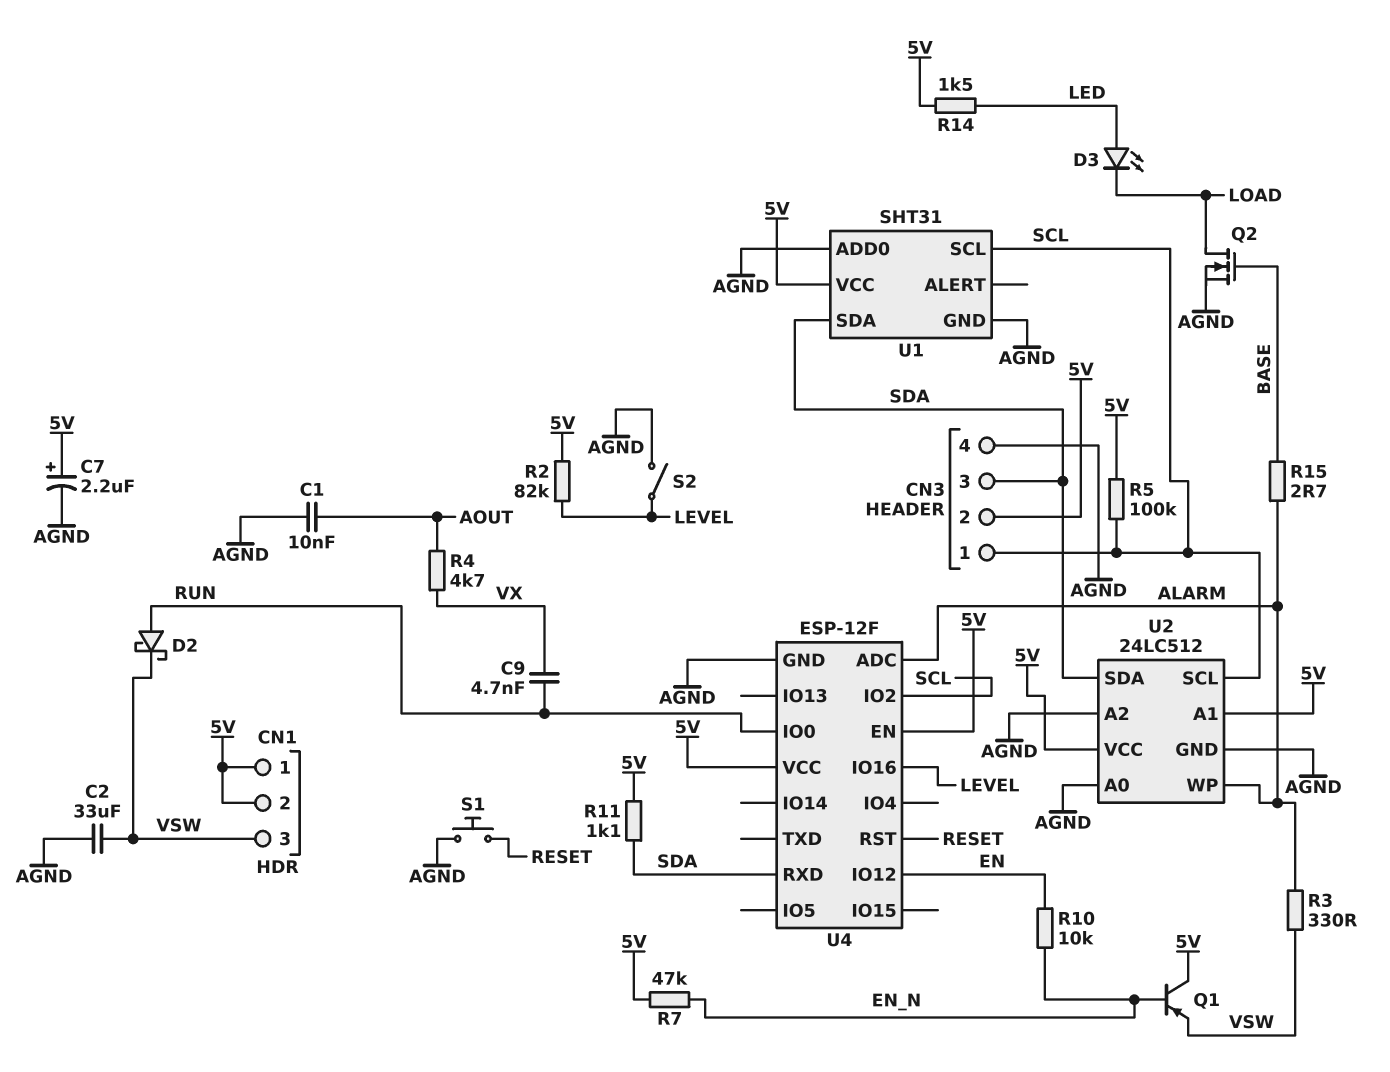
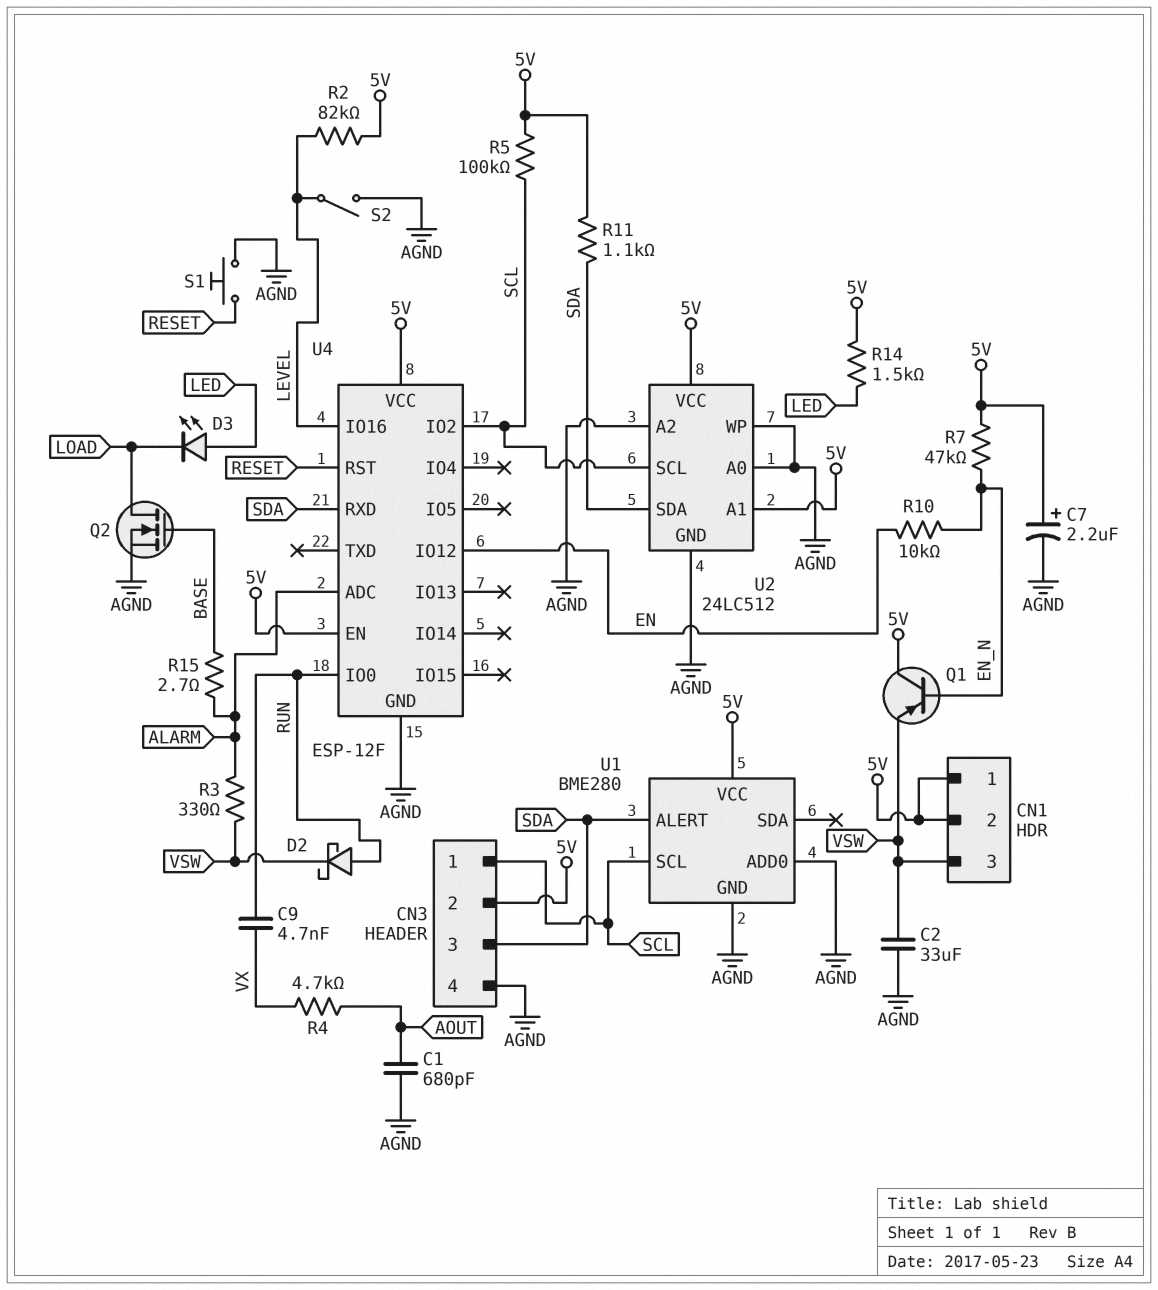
C1: 10nF (AGND, AOUT) -> 680pF (AGND, AOUT)
U1: SHT31 -> BME280
U1 pin ALERT: none -> SDA
U1 pin SDA: SDA -> none
U2 pin WP: ALARM -> AGND

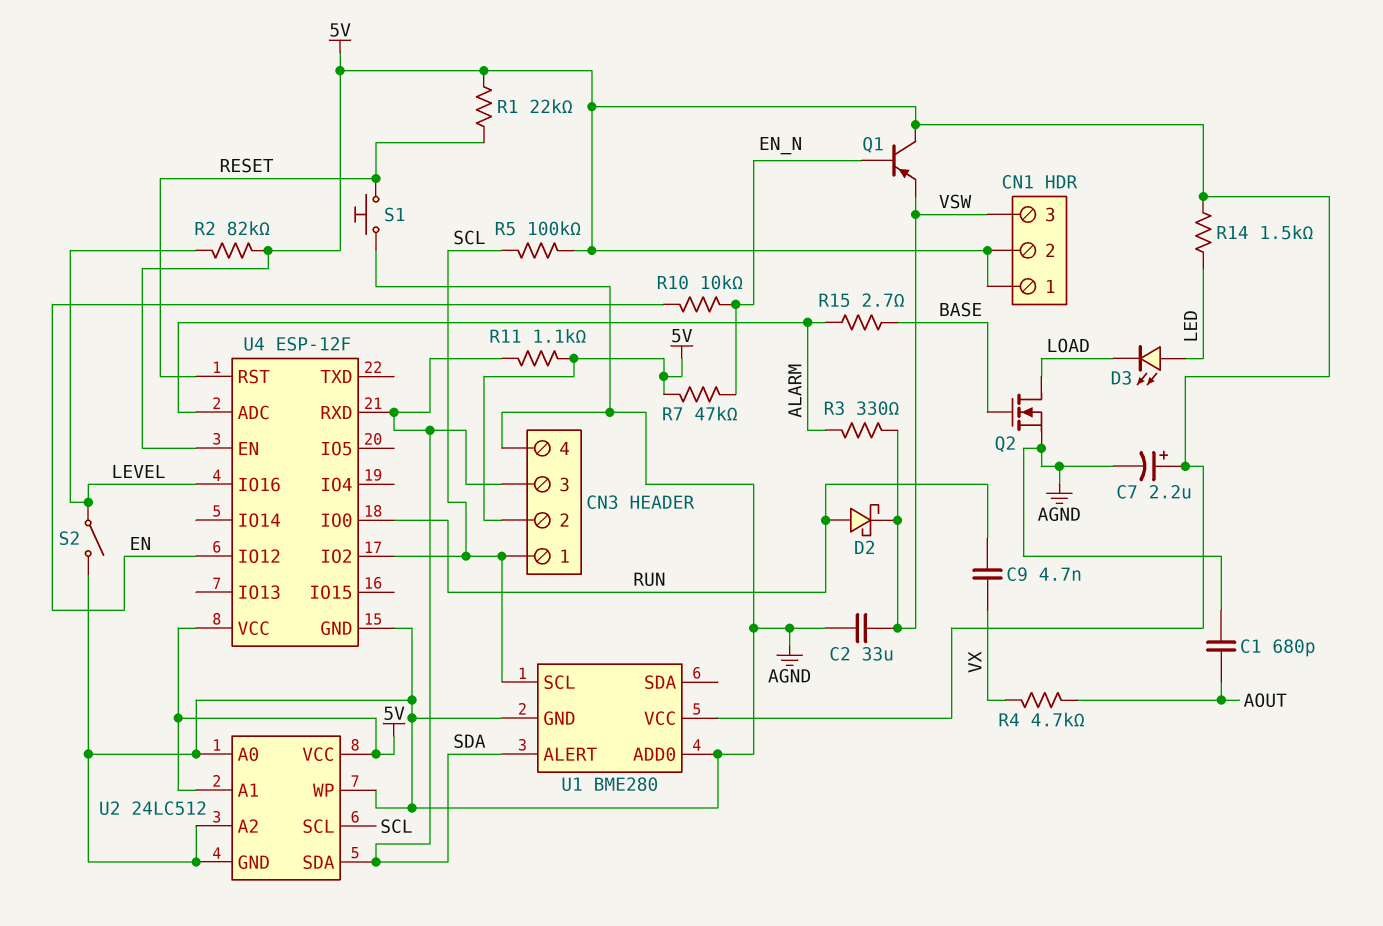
R1: none -> 22k (5V, RESET)

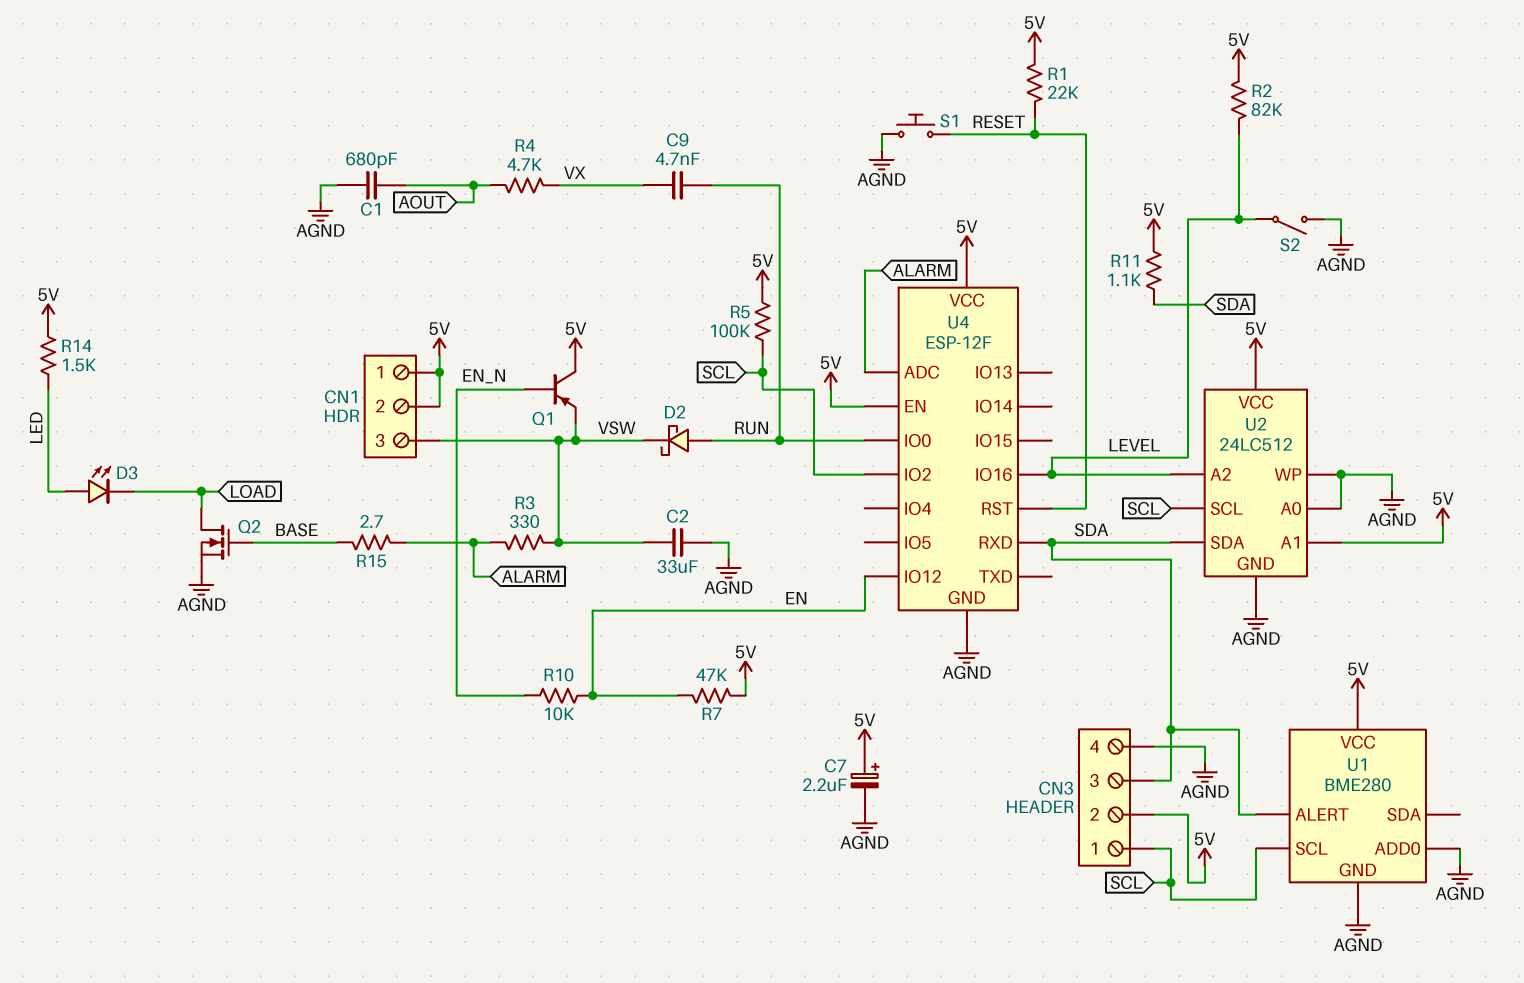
R7: 47k (5V, EN_N) -> 47k (5V, EN)
U2 pin A2: AGND -> LEVEL

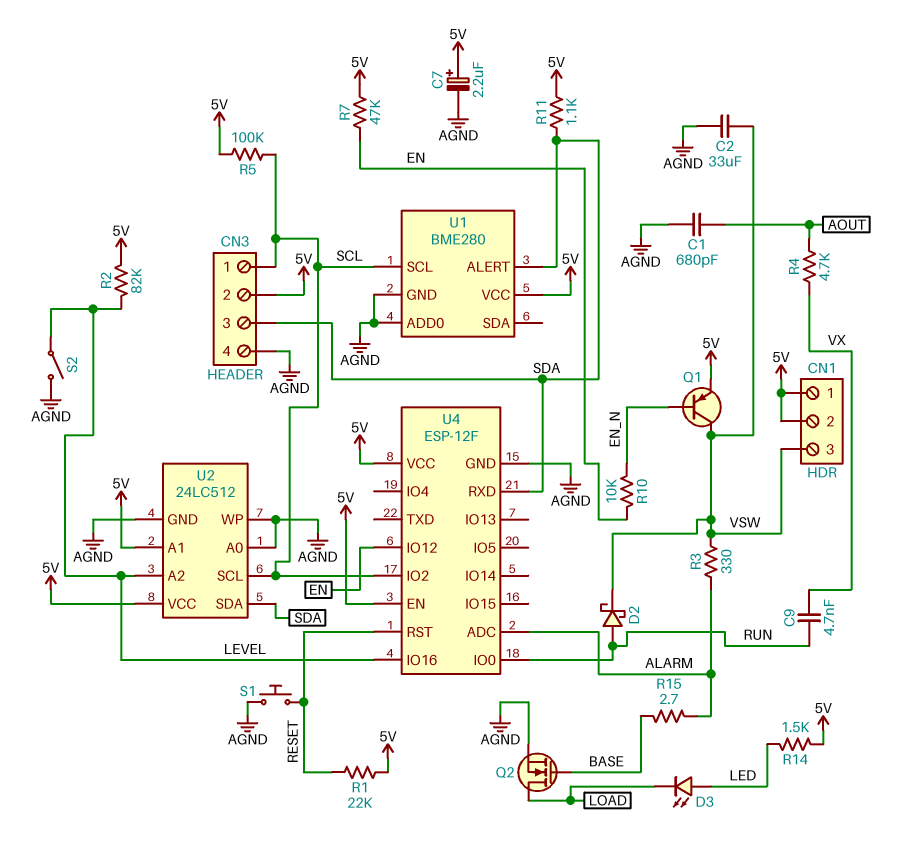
Q1: PNP (B EN_N, C 5V, E VSW) -> PNP (B EN_N, C VSW, E 5V)

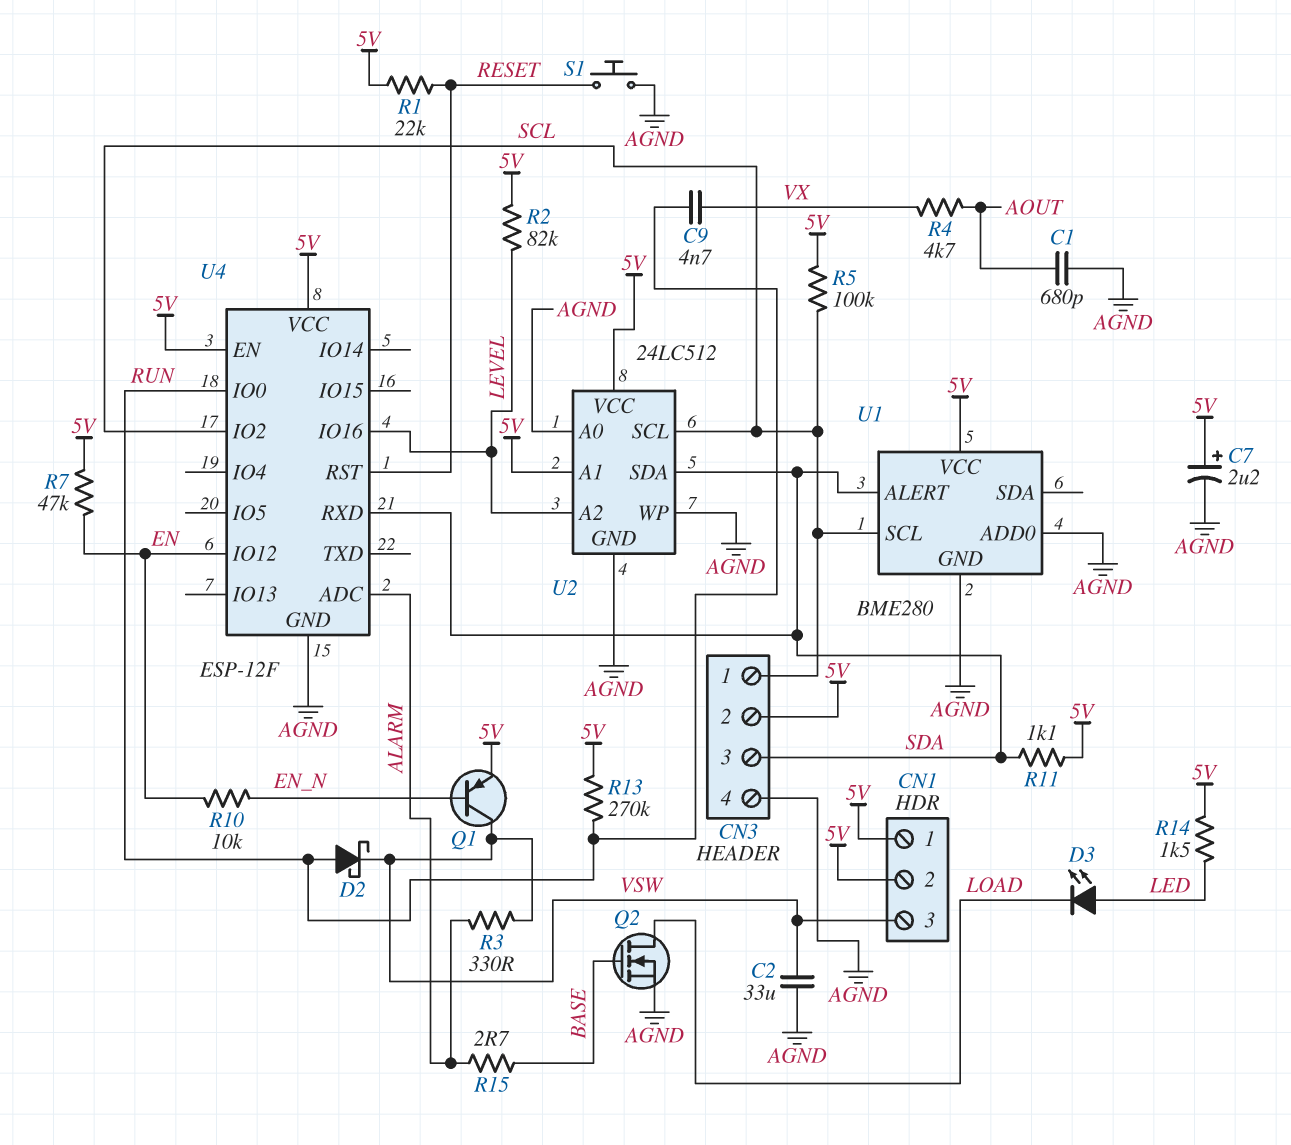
R13: none -> 270k (5V, RUN)
S2: switch (AGND, LEVEL) -> none

